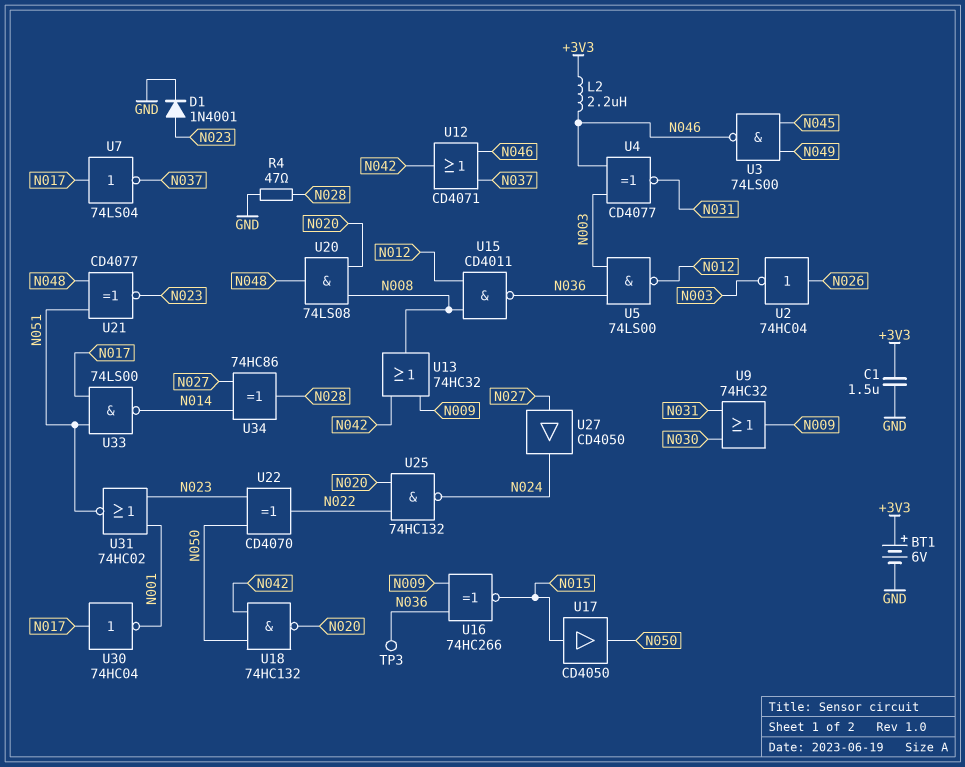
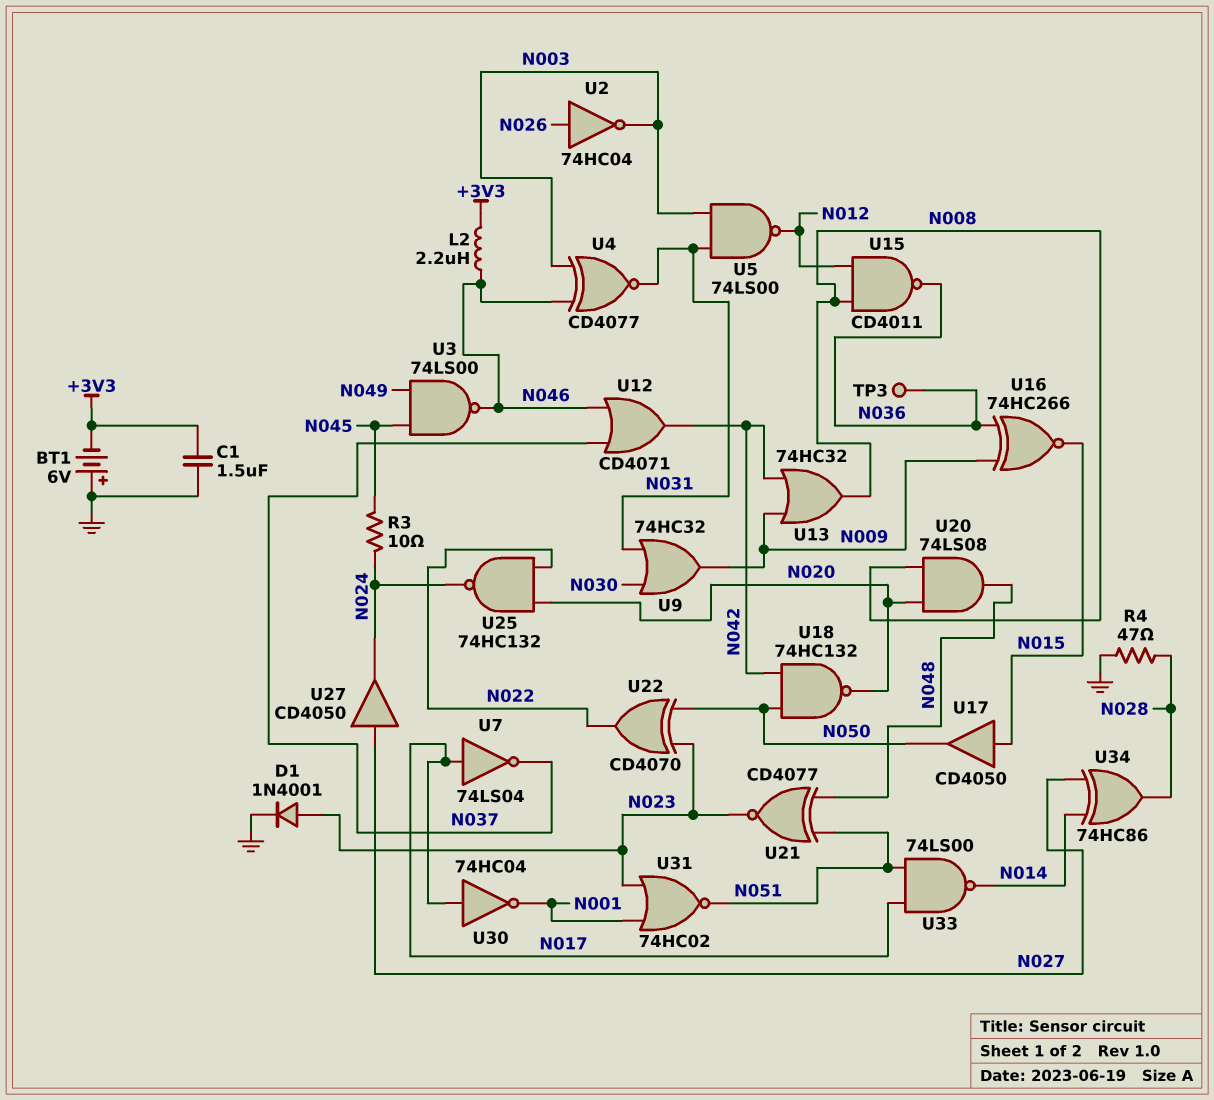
BT1: 6V (plus +3V3, minus GND) -> 6V (plus GND, minus +3V3)
R3: none -> 10 (N024, N045)
U5: NAND 74LS00 (in N003, in N036, out N012) -> NAND 74LS00 (in N003, in N031, out N012)

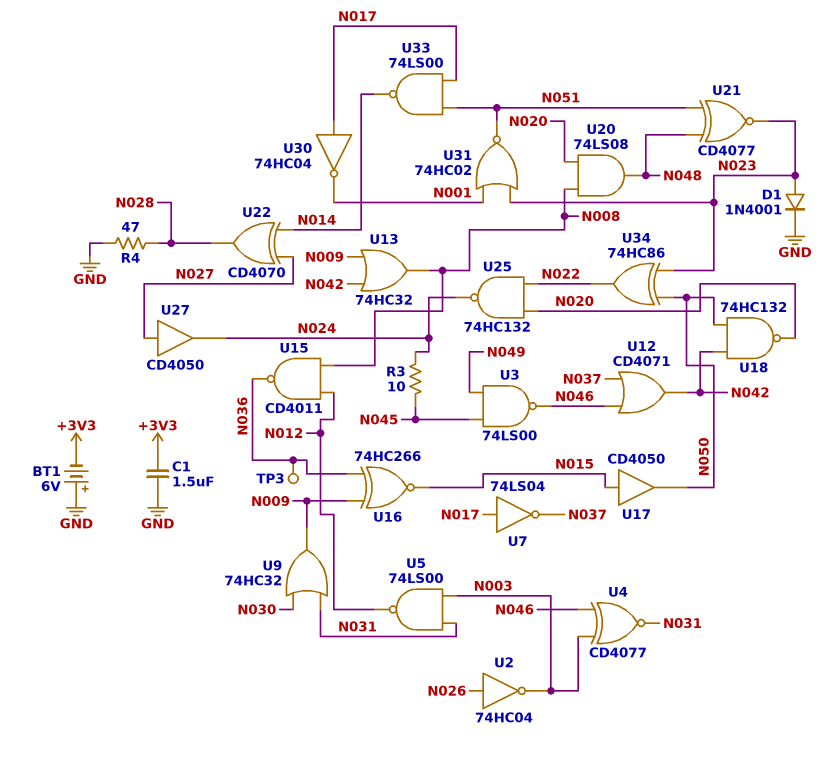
L2: 2.2uH (+3V3, N046) -> none
U22: XOR CD4070 (in N023, in N050, out N022) -> XOR CD4070 (in N014, in N027, out N028)
U34: XOR 74HC86 (in N014, in N027, out N028) -> XOR 74HC86 (in N023, in N050, out N022)

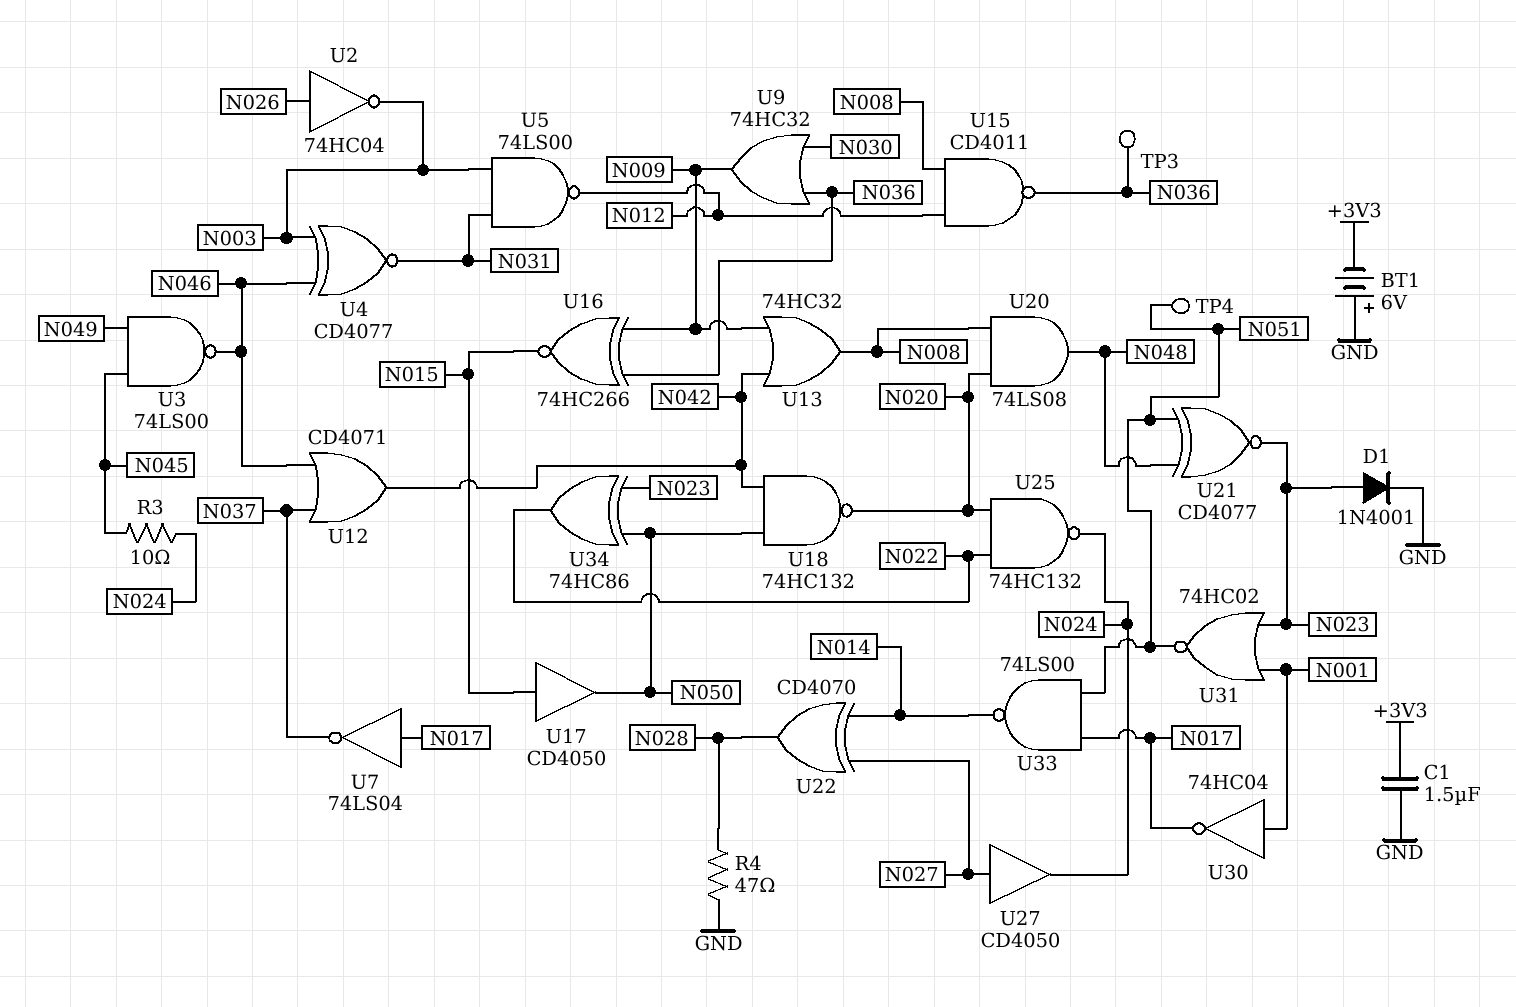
TP4: none -> test point (N051)
U9: OR 74HC32 (in N030, in N031, out N009) -> OR 74HC32 (in N030, in N036, out N009)
U30: NOT 74HC04 (in N017, out N001) -> NOT 74HC04 (in N001, out N017)

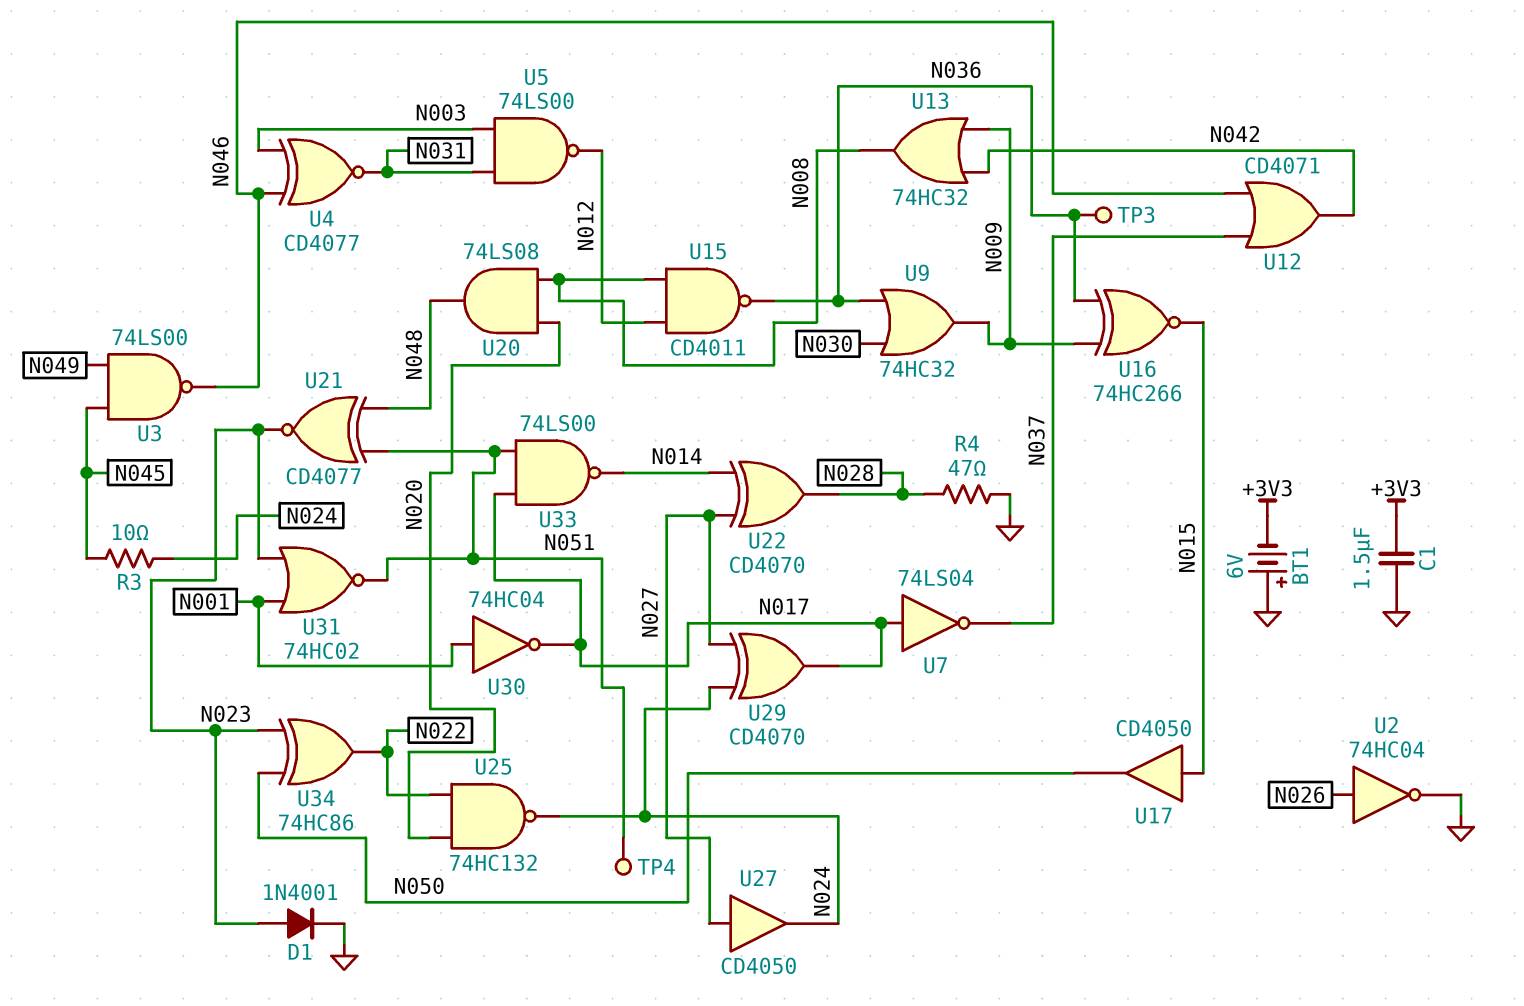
U2: NOT 74HC04 (in N026, out N003) -> NOT 74HC04 (in N026, out GND)
U18: NAND 74HC132 (in N042, in N050, out N020) -> none
U29: none -> XOR CD4070 (in N024, in N027, out N017)

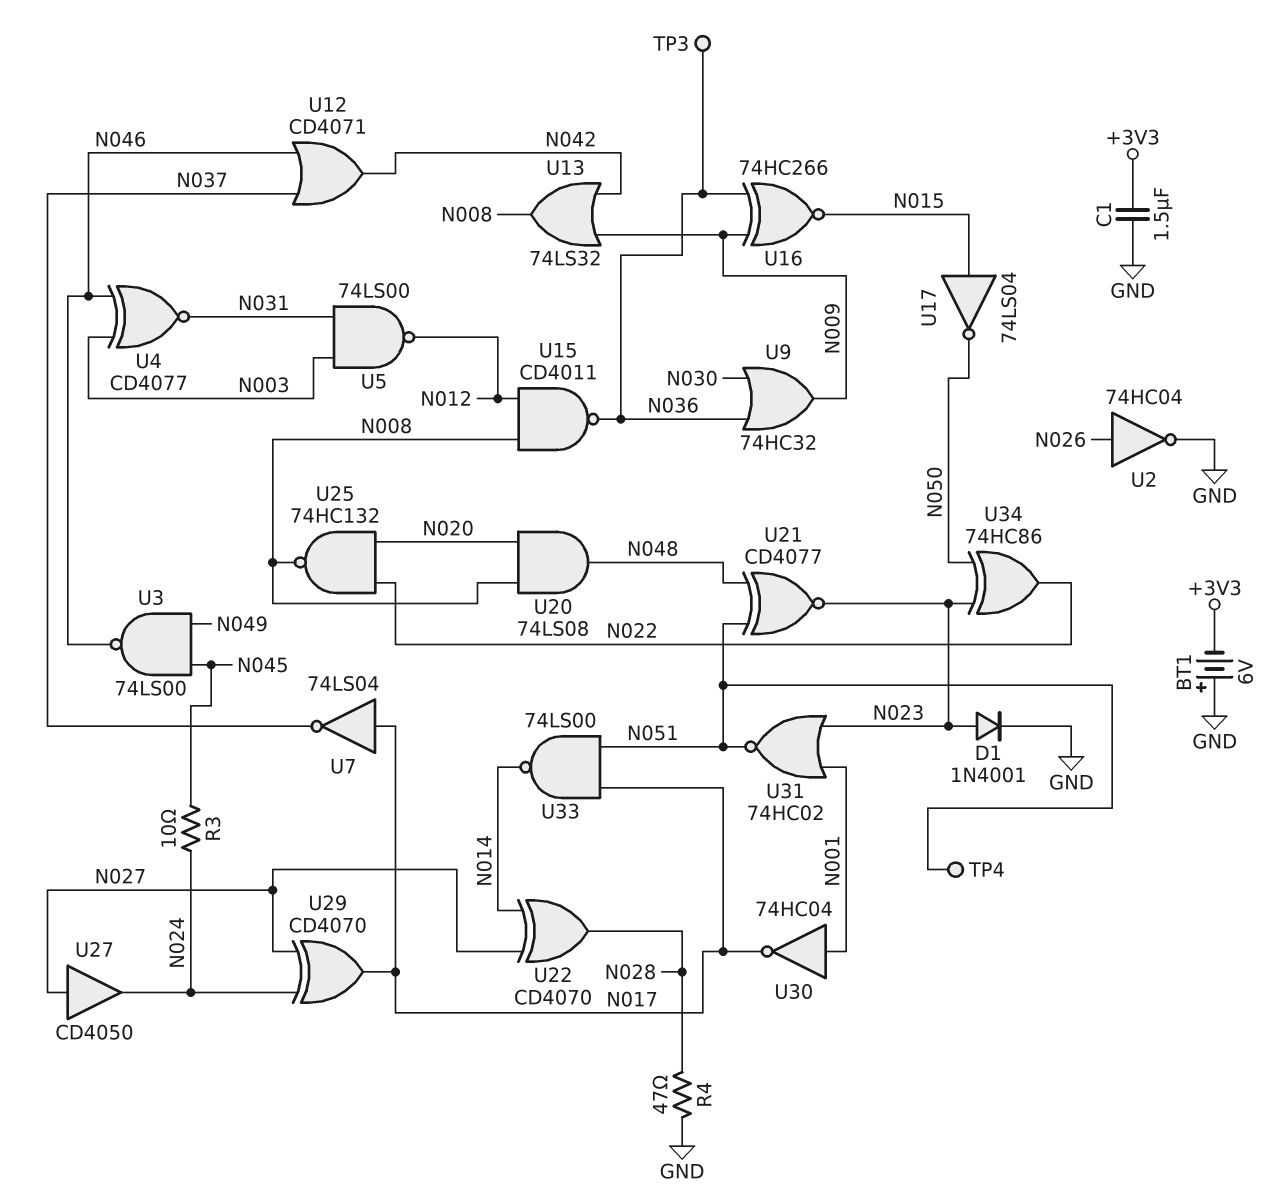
U13: OR 74HC32 (in N009, in N042, out N008) -> OR 74LS32 (in N009, in N042, out N008)
U17: buffer CD4050 (in N015, out N050) -> NOT 74LS04 (in N015, out N050)
U25: NAND 74HC132 (in N020, in N022, out N024) -> NAND 74HC132 (in N020, in N022, out N008)

